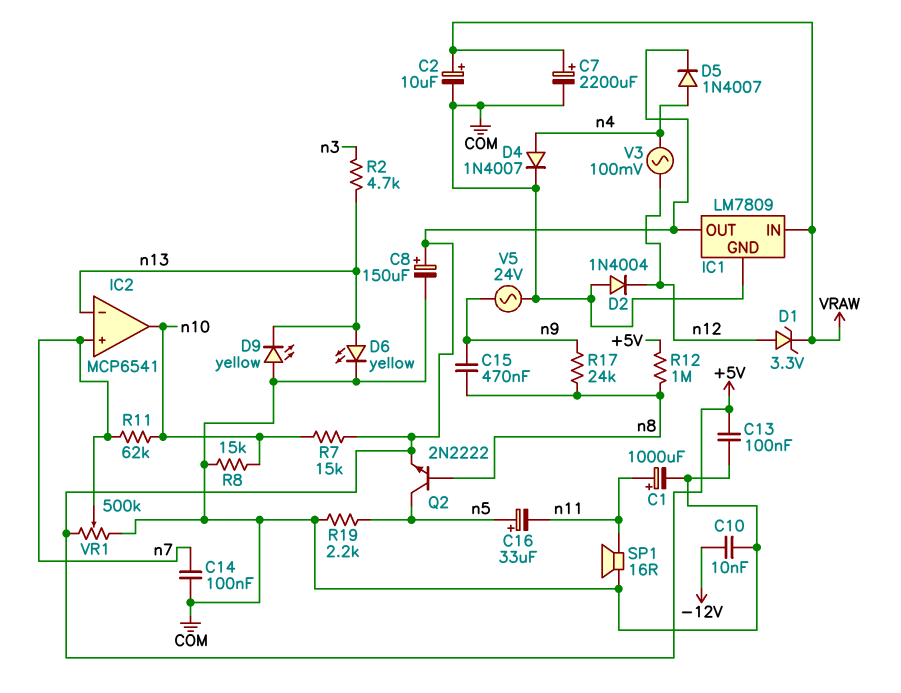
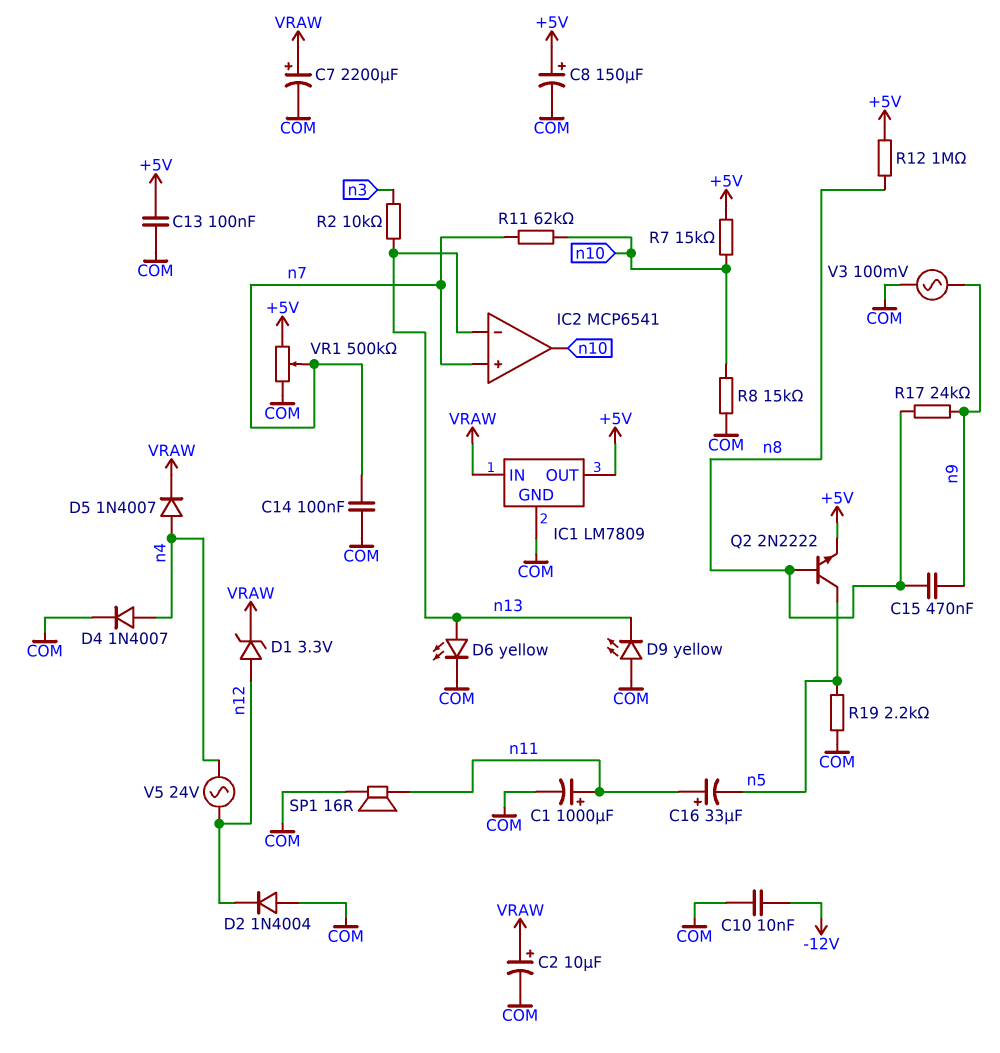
C16: 33uF (plus n5, minus n11) -> 33uF (plus n11, minus n5)
D5: diode 1N4007 (A n4, K +5V) -> diode 1N4007 (A n4, K VRAW)
R2: 4.7k (n3, n13) -> 10k (n3, n13)
V3: AC 100mV (n4, n12) -> AC 100mV (COM, n9)
V5: AC 24V (COM, n9) -> AC 24V (n4, n12)

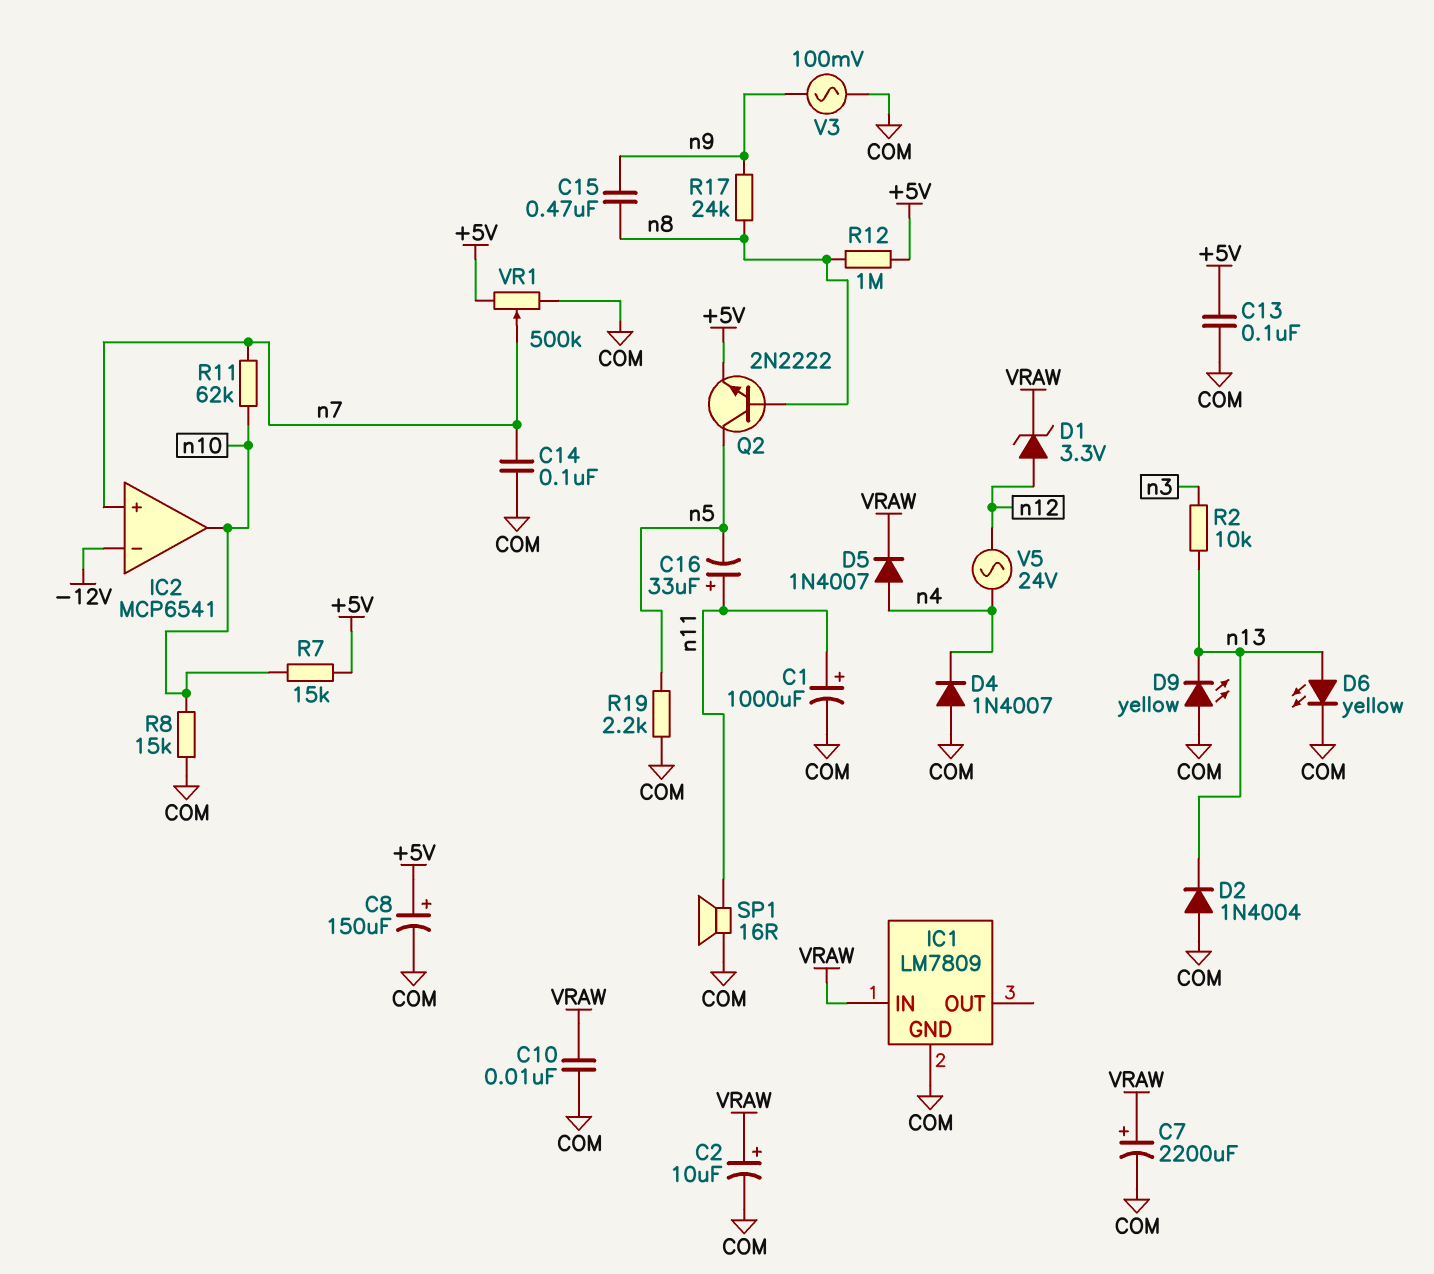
C10: 10nF (-12V, COM) -> 10nF (COM, VRAW)
D2: diode 1N4004 (A COM, K n12) -> diode 1N4004 (A COM, K n13)
D4: diode 1N4007 (A n4, K COM) -> diode 1N4007 (A COM, K n4)
IC1 pin OUT: +5V -> none
IC2 pin in-: n13 -> -12V

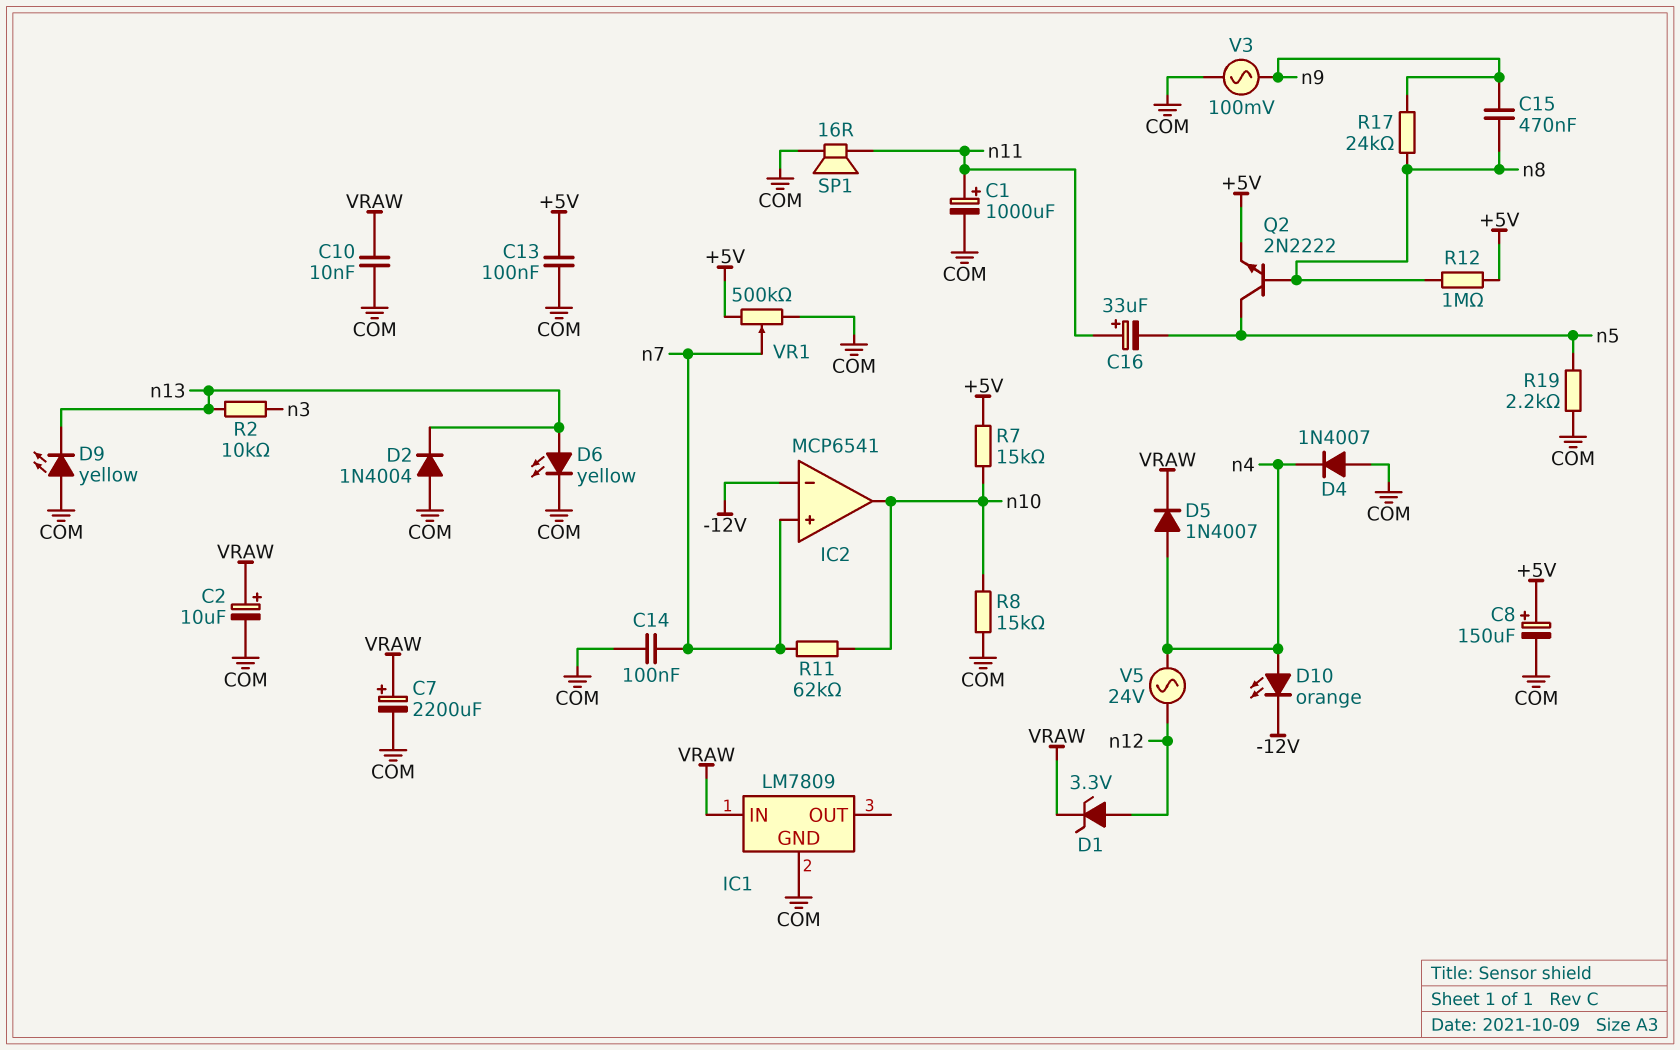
D10: none -> LED orange (A n4, K -12V)

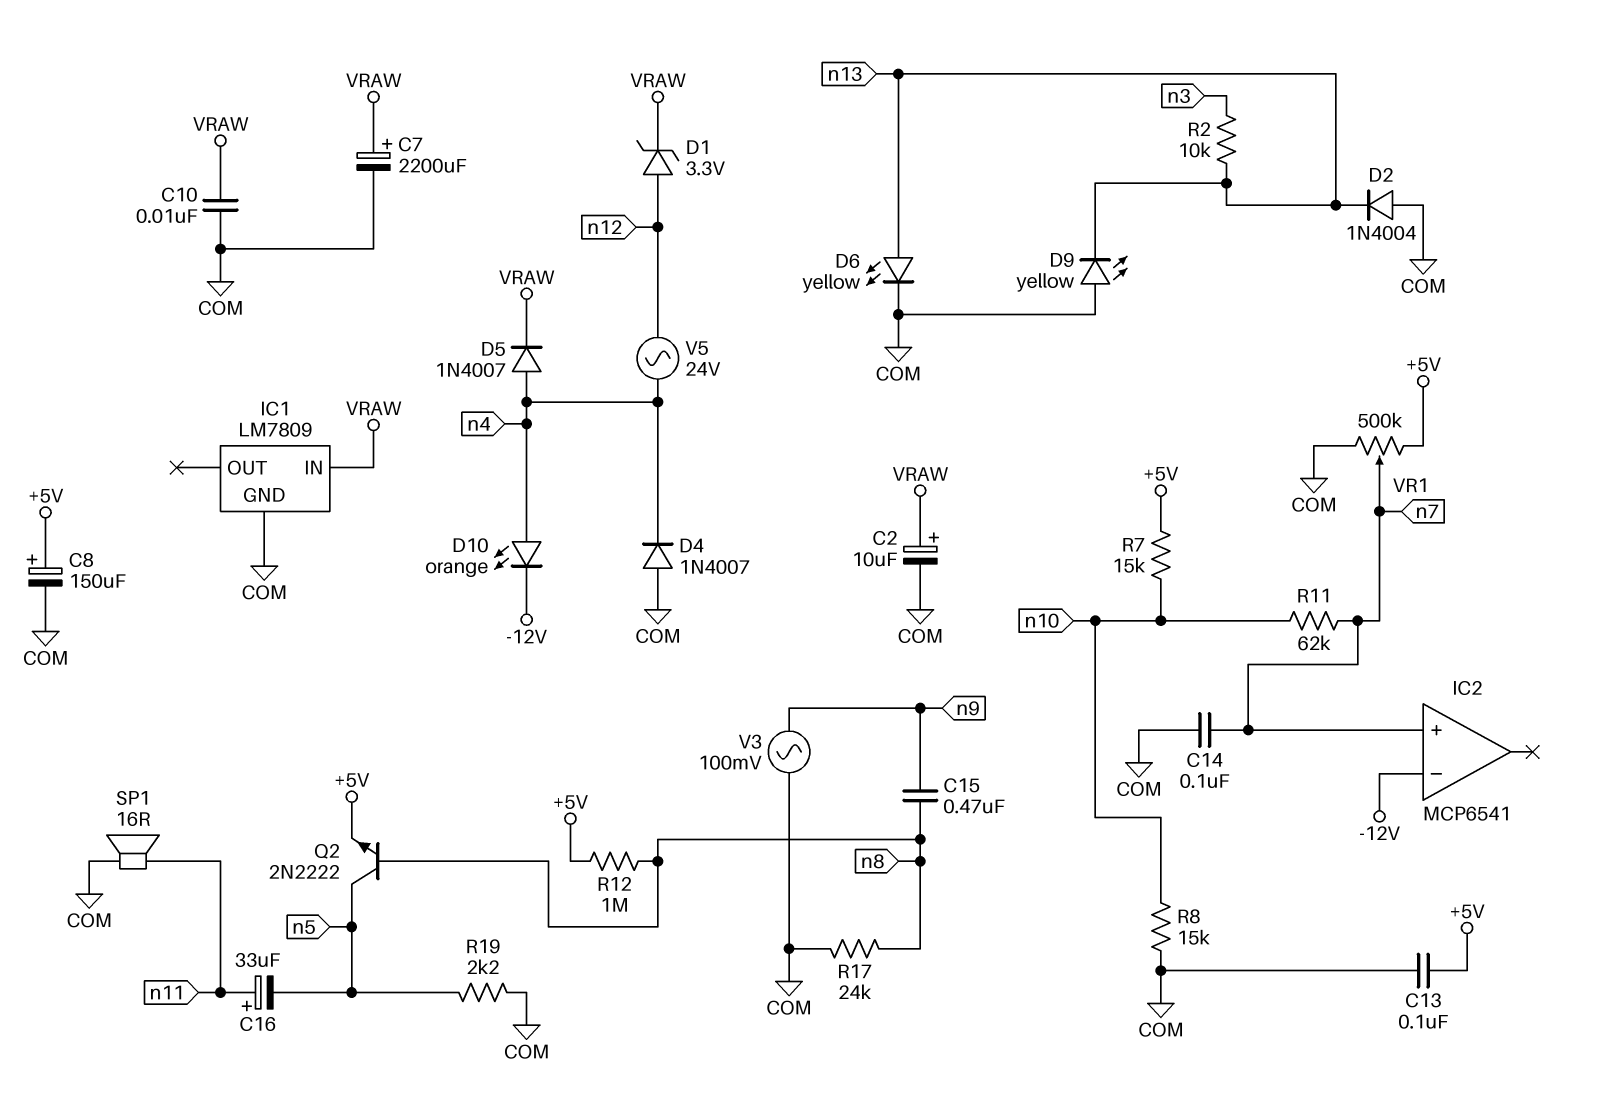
C1: 1000uF (plus n11, minus COM) -> none
IC2 pin out: n10 -> none
R17: 24k (n8, n9) -> 24k (COM, n8)

